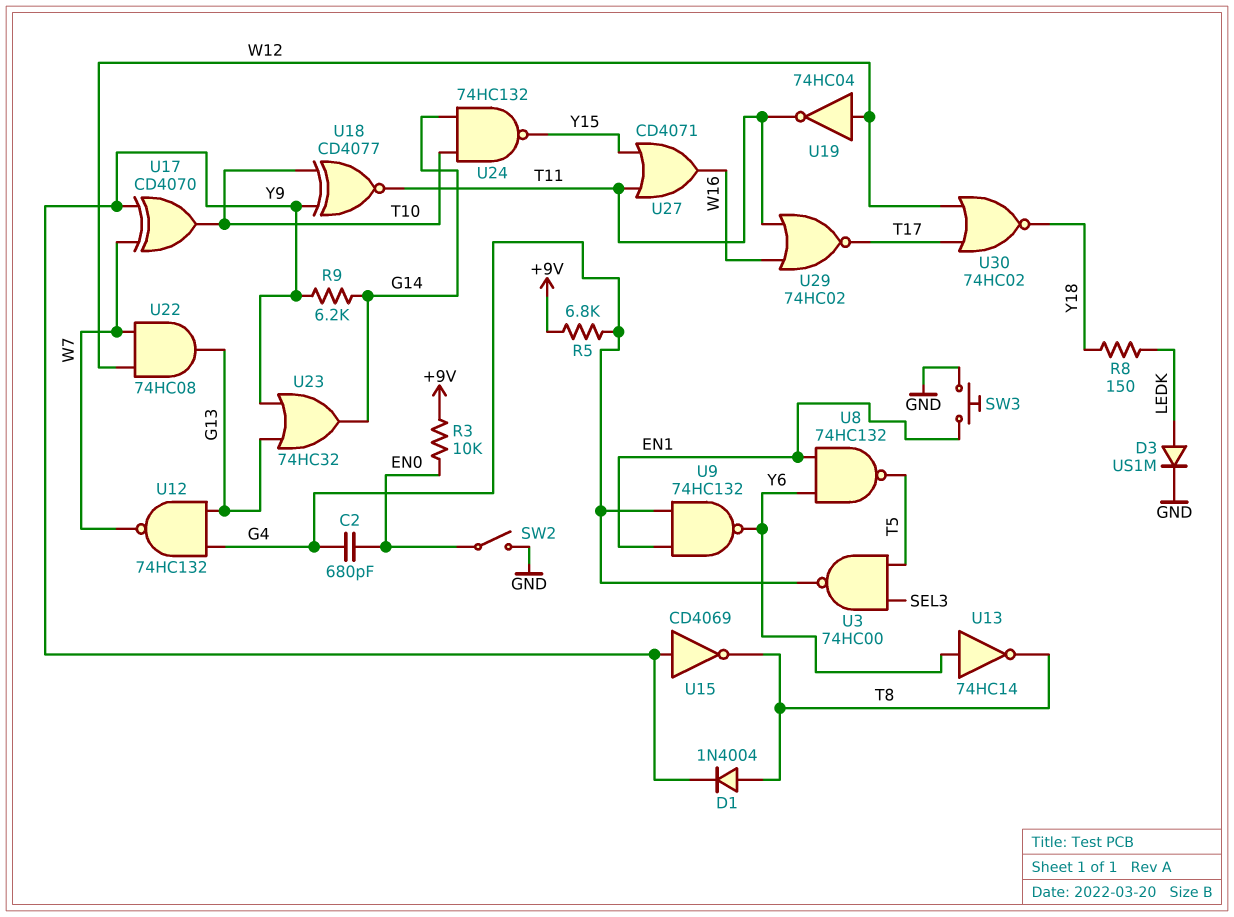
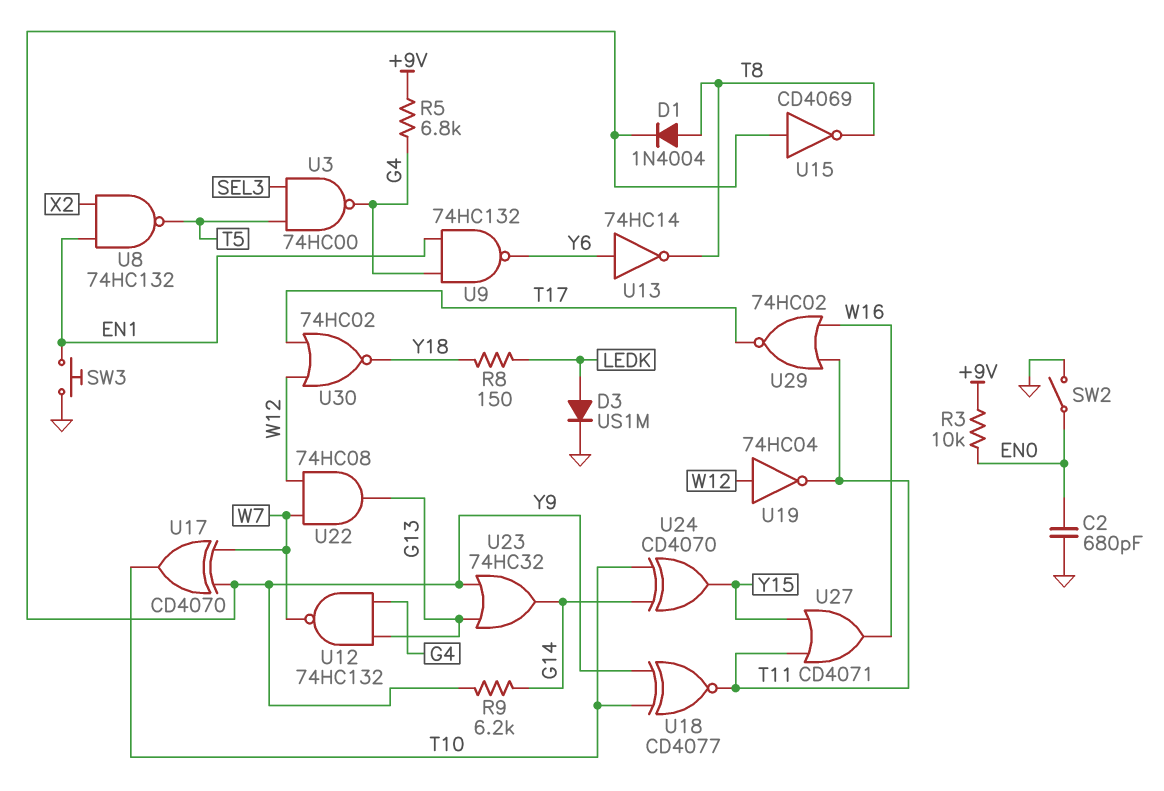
C2: 680pF (EN0, G4) -> 680pF (EN0, GND)
U8: NAND 74HC132 (in EN1, in Y6, out T5) -> NAND 74HC132 (in EN1, in X2, out T5)
U24: NAND 74HC132 (in G14, in T10, out Y15) -> XOR CD4070 (in G14, in T10, out Y15)

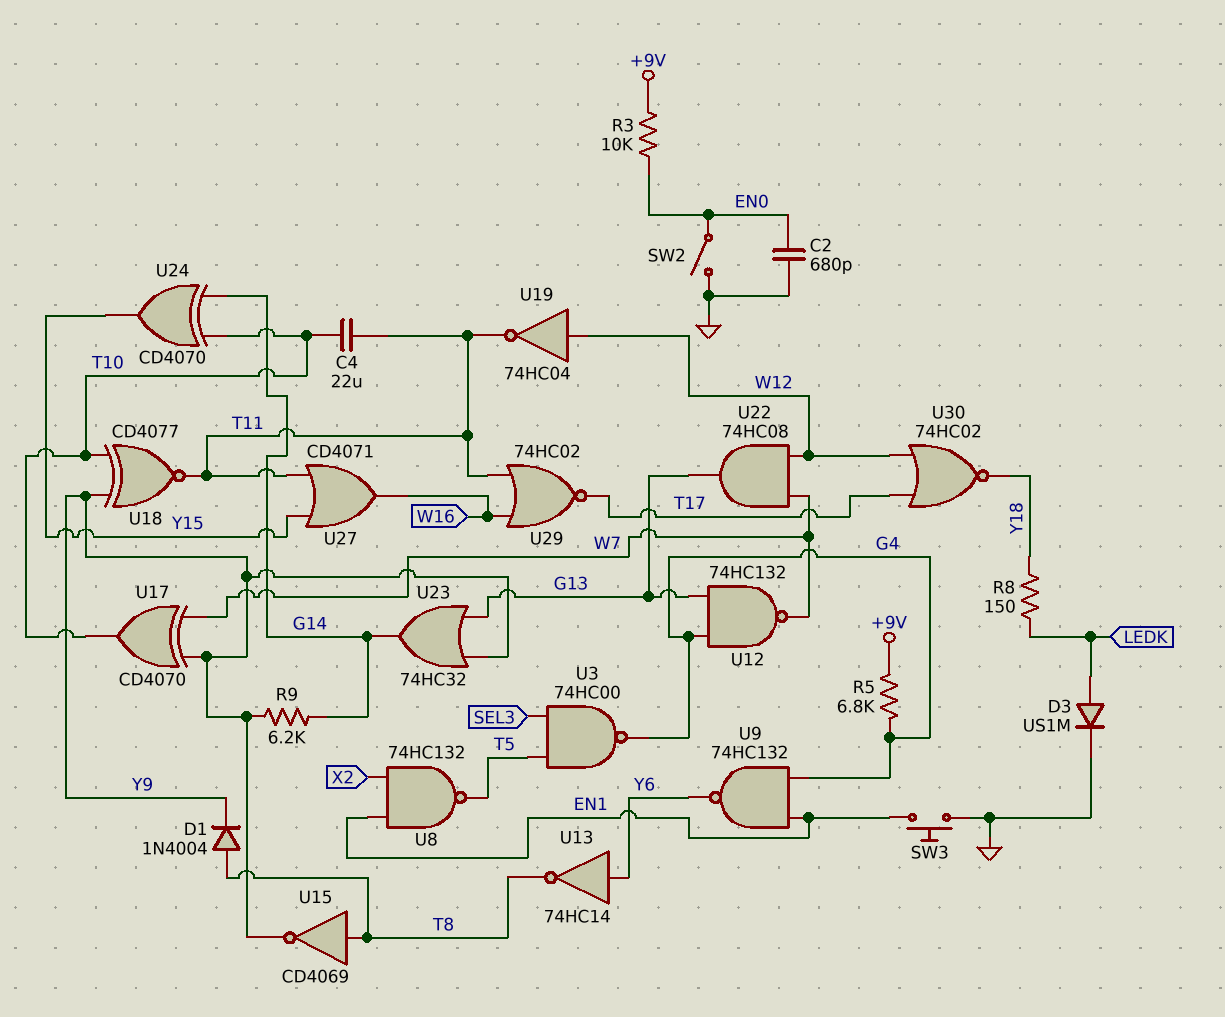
C4: none -> 22uF (T10, T11)
U15: NOT CD4069 (in Y9, out T8) -> NOT CD4069 (in T8, out Y9)

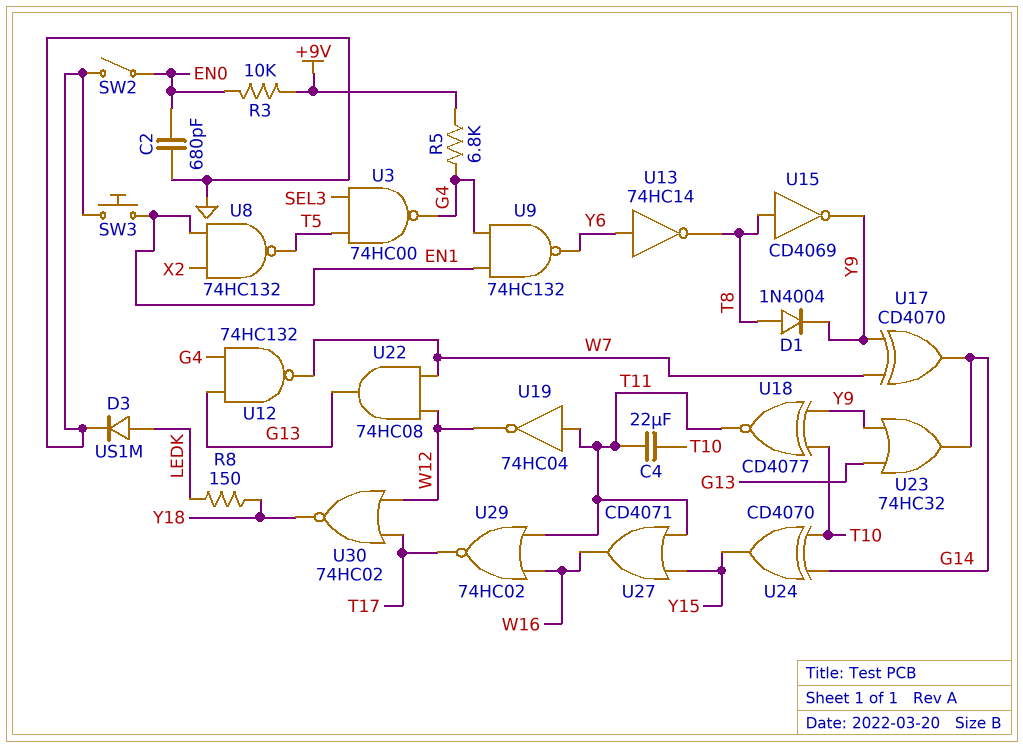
R9: 6.2k (G14, Y9) -> none
U17: XOR CD4070 (in W7, in Y9, out T10) -> XOR CD4070 (in W7, in Y9, out G14)
U19: NOT 74HC04 (in W12, out T11) -> NOT 74HC04 (in T11, out W12)

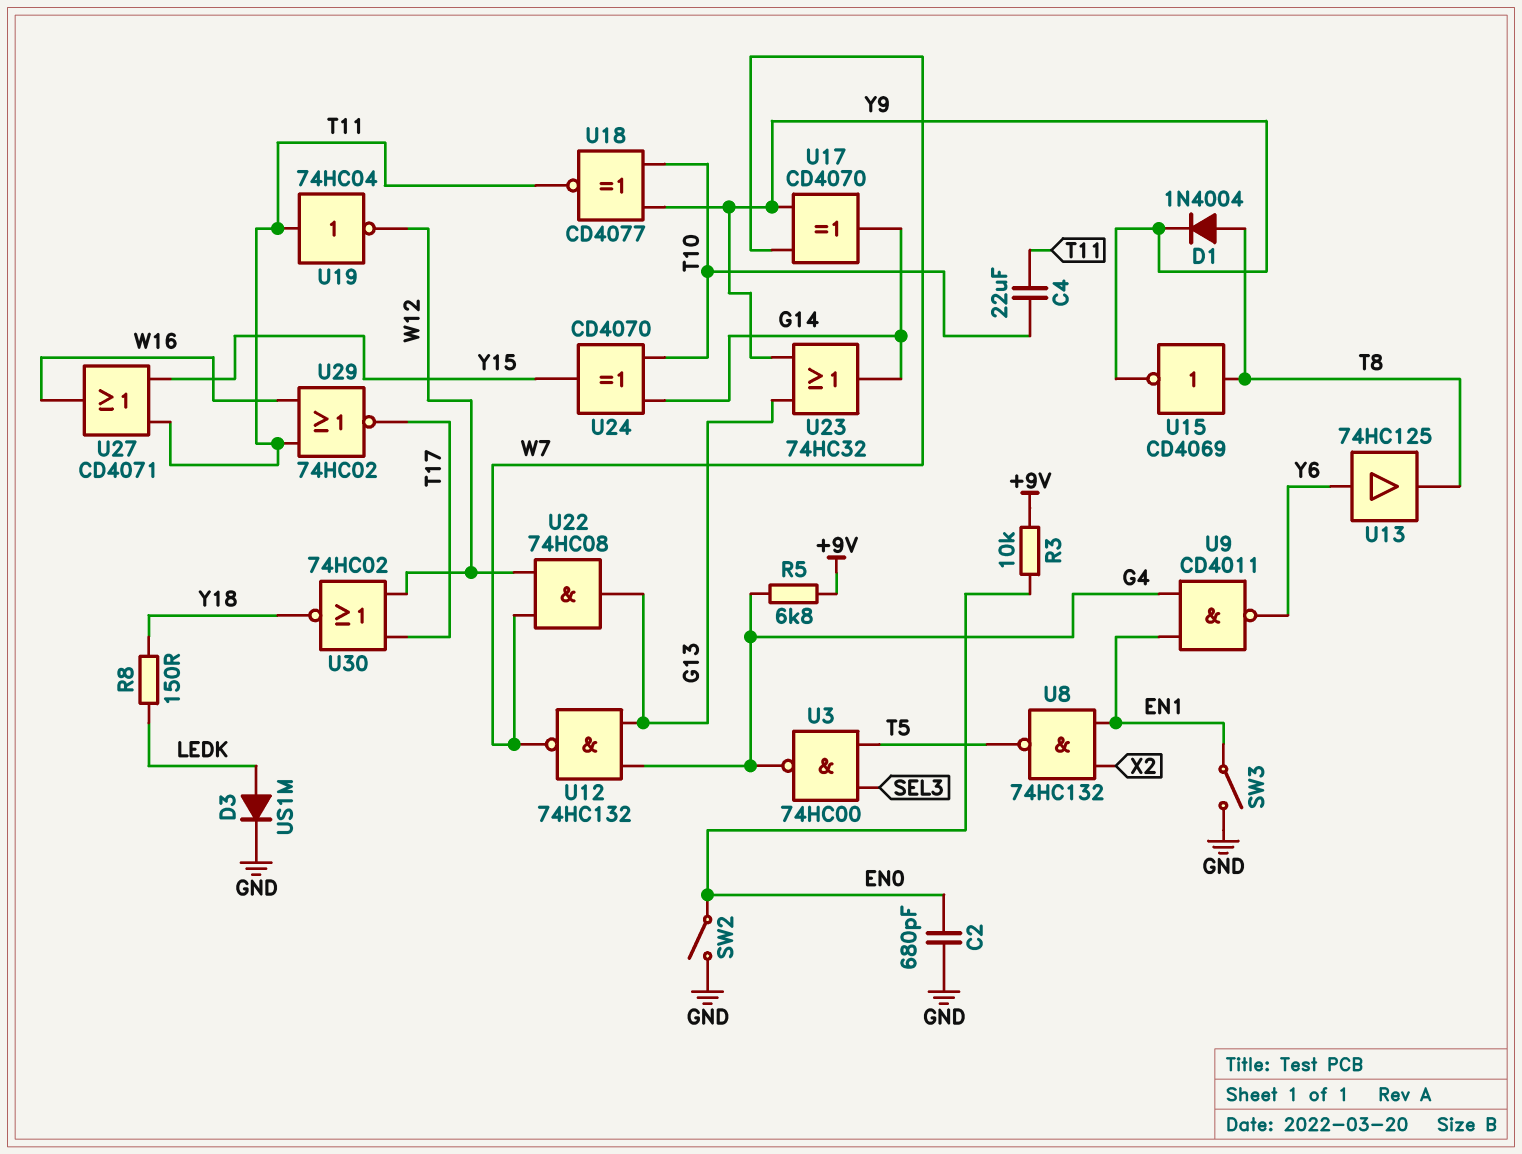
SW3: button (EN1, GND) -> switch (EN1, GND)
U9: NAND 74HC132 (in EN1, in G4, out Y6) -> NAND CD4011 (in EN1, in G4, out Y6)
U13: NOT 74HC14 (in Y6, out T8) -> buffer 74HC125 (in Y6, out T8)

